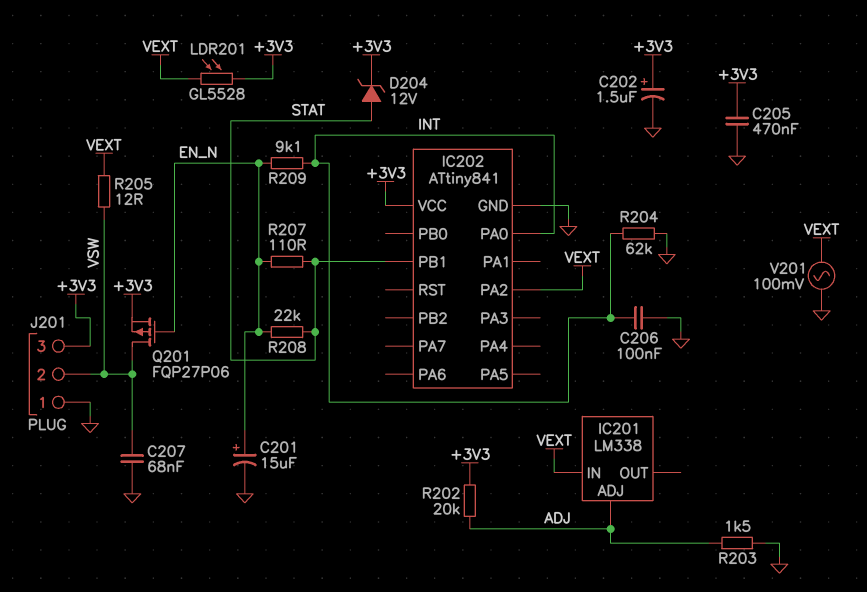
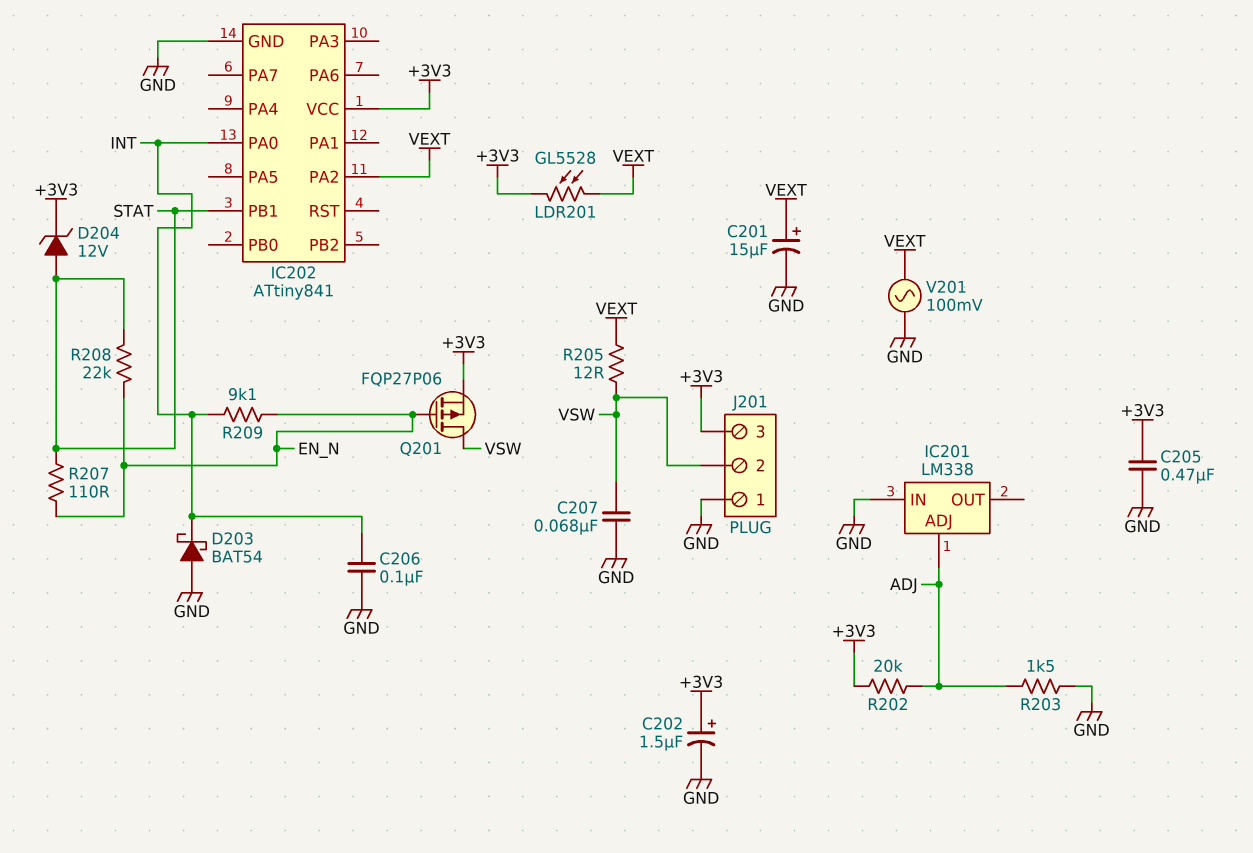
C201: 15uF (plus EN_N, minus GND) -> 15uF (plus VEXT, minus GND)
D203: none -> schottky BAT54 (A GND, K INT)
IC201 pin IN: VEXT -> GND
R204: 62k (GND, INT) -> none

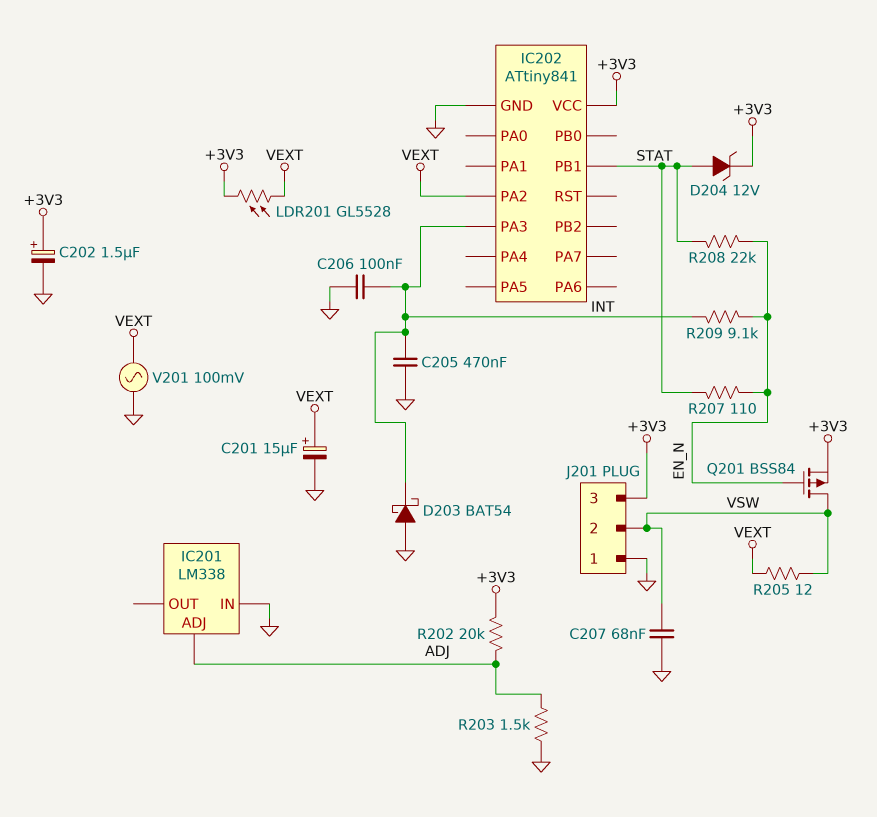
C205: 470nF (+3V3, GND) -> 470nF (GND, INT)
IC202 pin PA0: INT -> none
IC202 pin PA3: none -> INT
Q201: PMOS FQP27P06 (G EN_N, D VSW, S +3V3) -> PMOS BSS84 (G EN_N, D VSW, S +3V3)

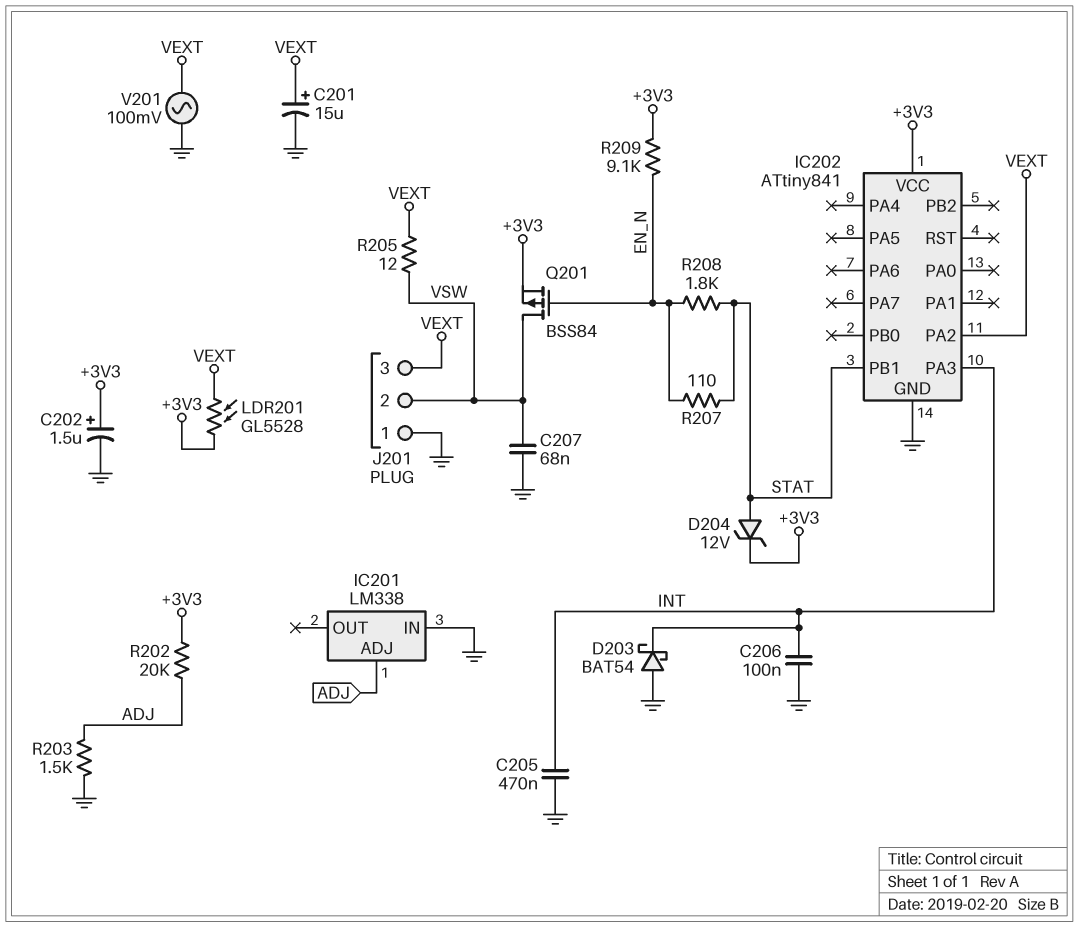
J201 pin 3: +3V3 -> VEXT
R208: 22k (EN_N, STAT) -> 1.8k (EN_N, STAT)
R209: 9.1k (EN_N, INT) -> 9.1k (+3V3, EN_N)

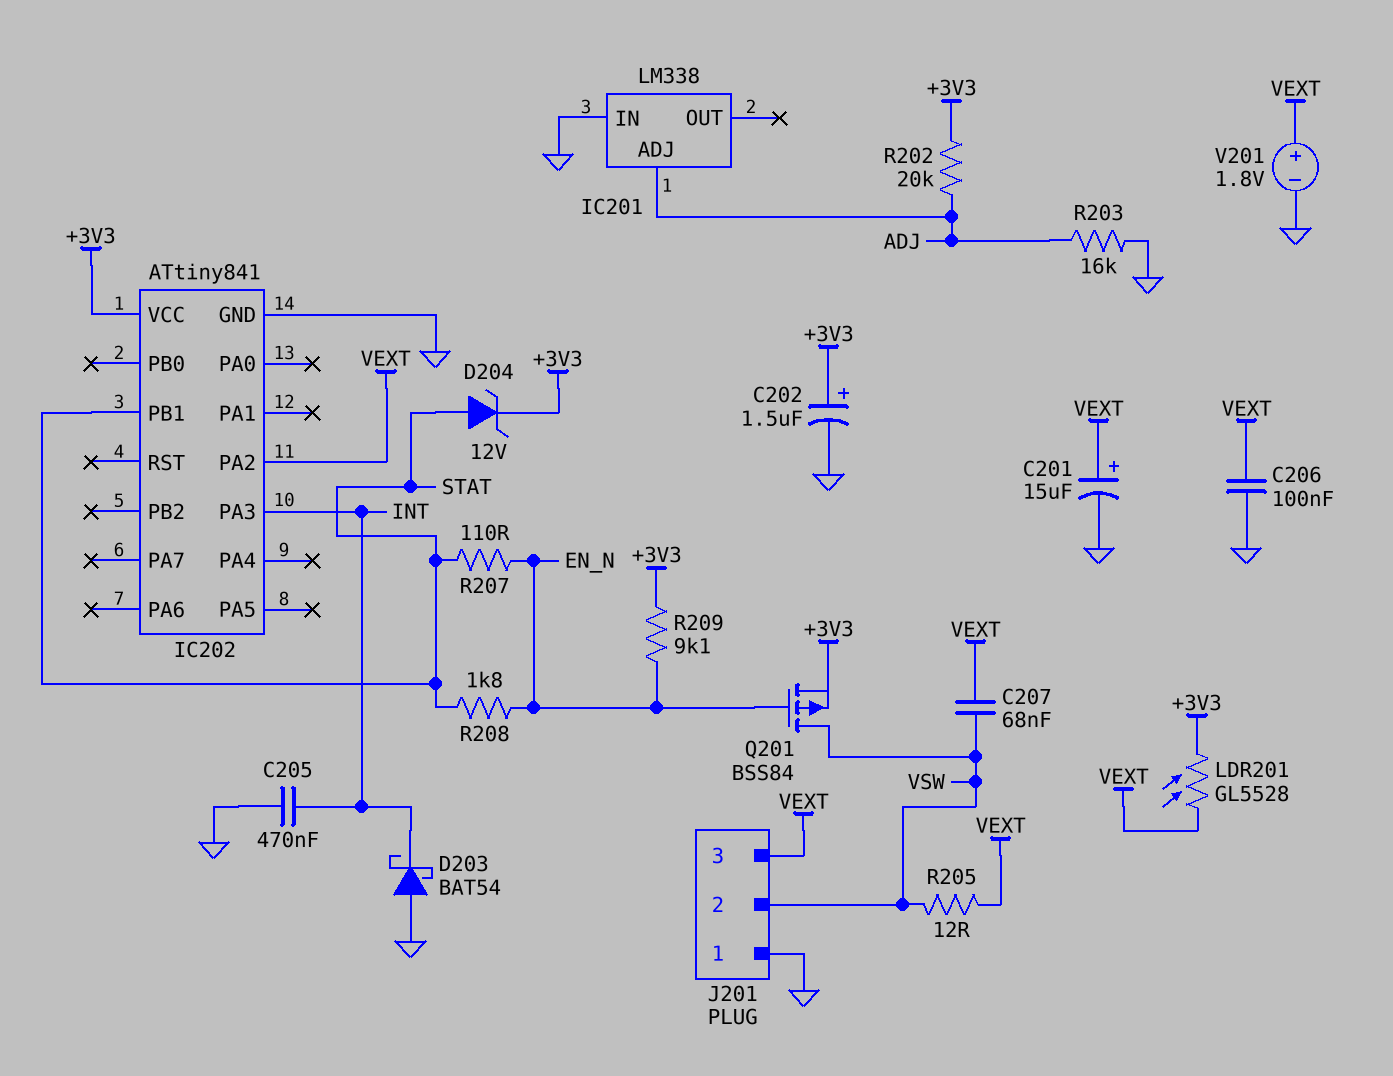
C206: 100nF (GND, INT) -> 100nF (GND, VEXT)
C207: 68nF (GND, VSW) -> 68nF (VEXT, VSW)
R203: 1.5k (ADJ, GND) -> 16k (ADJ, GND)
V201: AC 100mV (GND, VEXT) -> 1.8V (plus VEXT, minus GND)

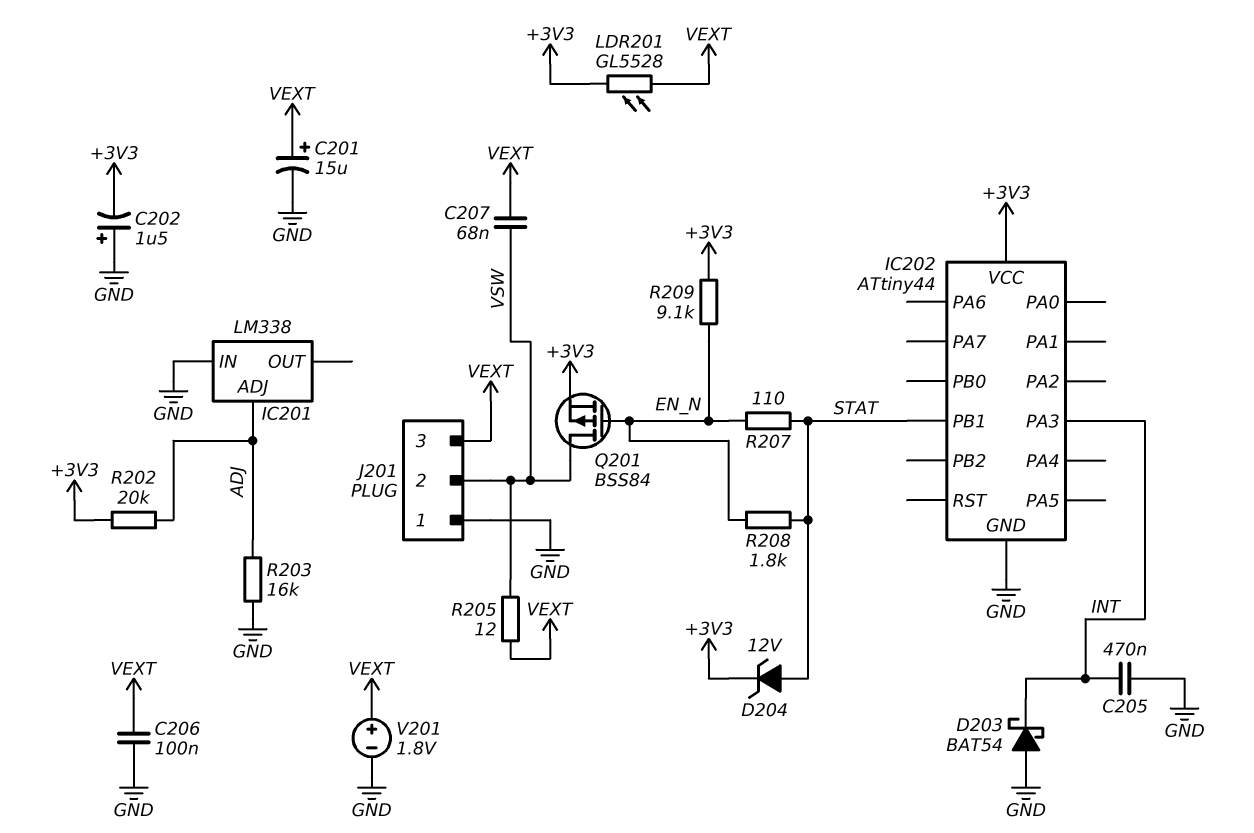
C202: 1.5uF (plus +3V3, minus GND) -> 1.5uF (plus GND, minus +3V3)
IC202: ATtiny841 -> ATtiny44
IC202 pin PA2: VEXT -> none

